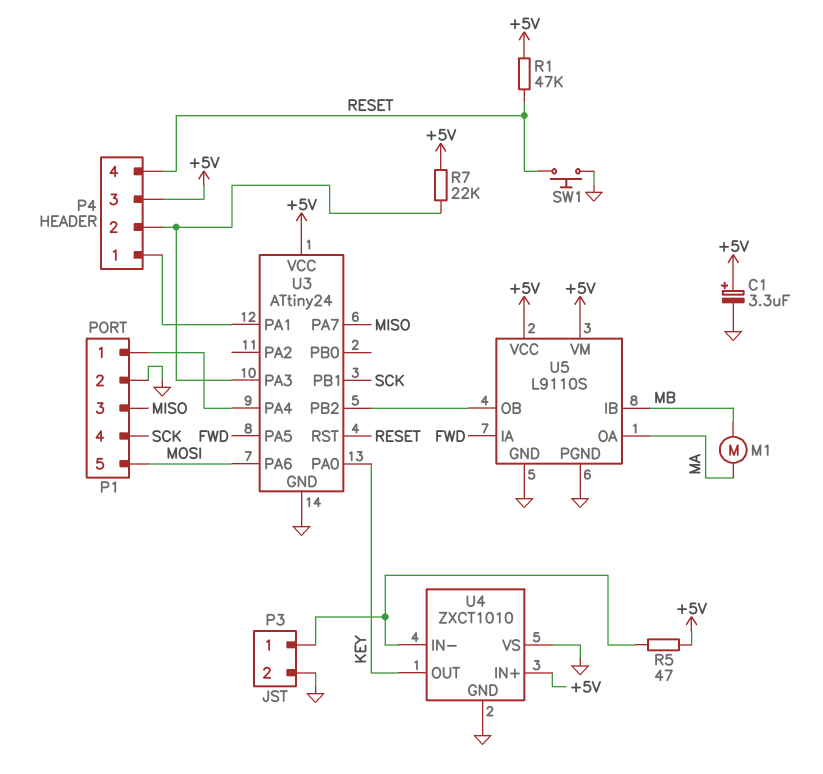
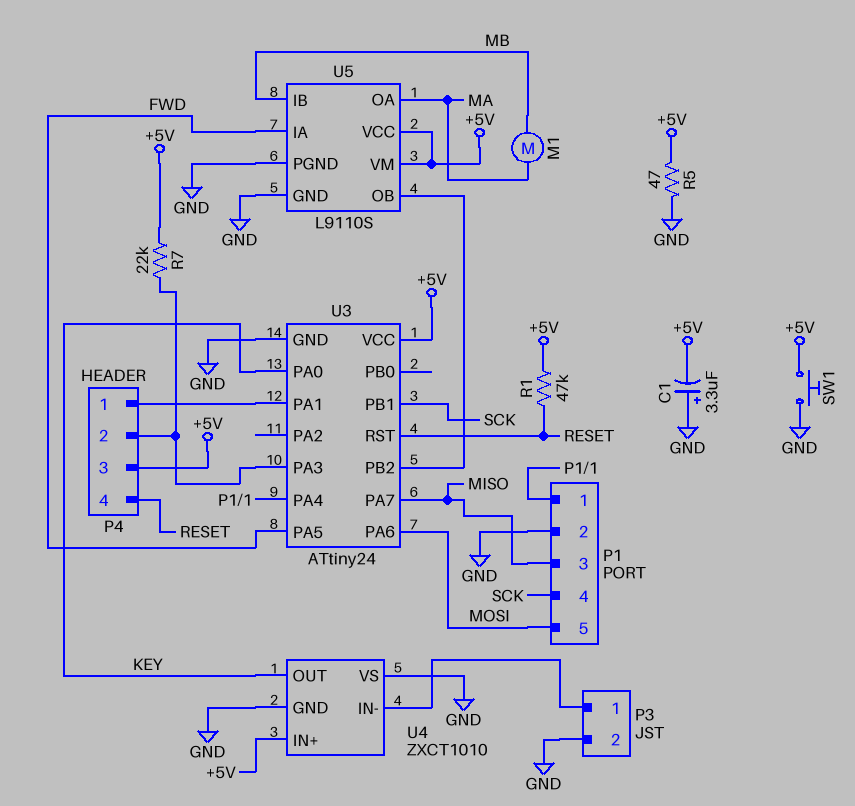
C1: 3.3uF (plus +5V, minus GND) -> 3.3uF (plus GND, minus +5V)
R5: 47 (+5V, P3/1) -> 47 (+5V, GND)
SW1: button (GND, RESET) -> button (+5V, GND)

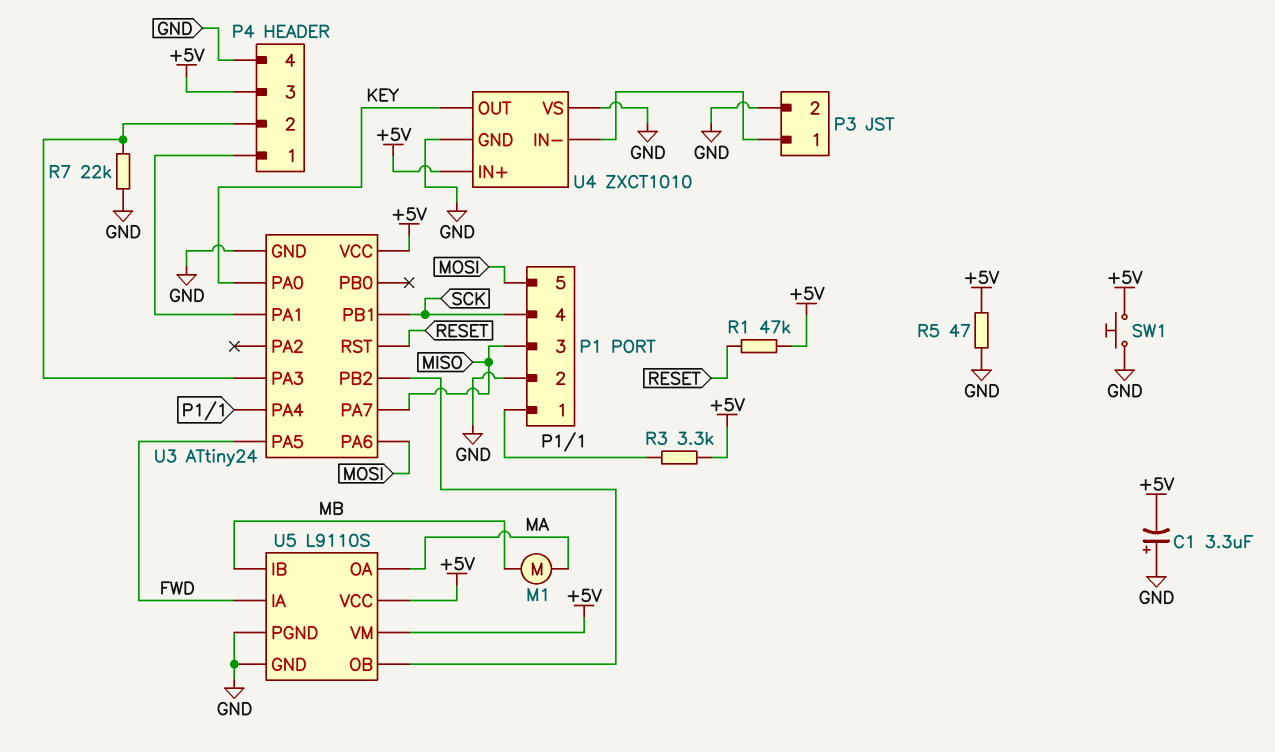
P4 pin 4: RESET -> GND
R3: none -> 3.3k (+5V, P1/1)
R7: 22k (+5V, P4/2) -> 22k (GND, P4/2)

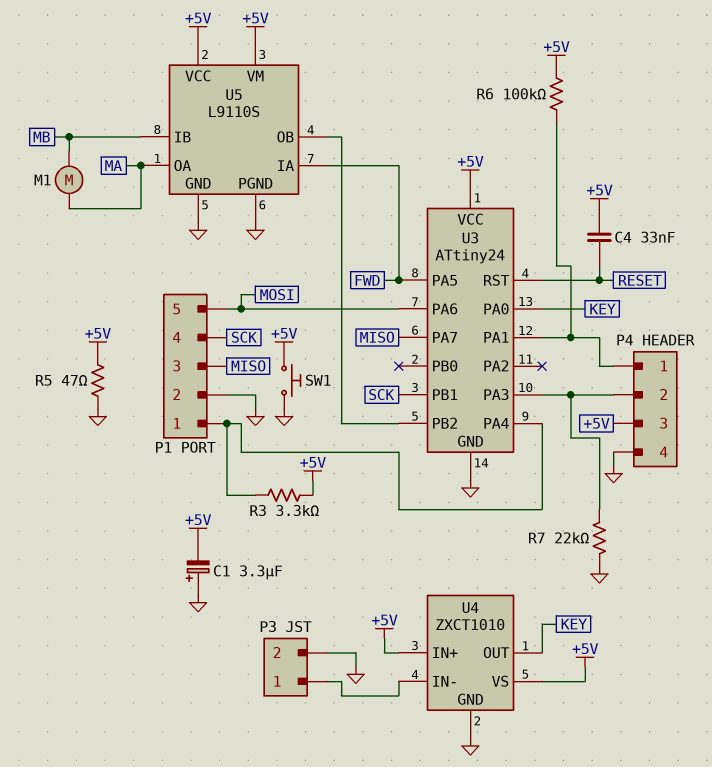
C4: none -> 33nF (+5V, RESET)
R1: 47k (+5V, RESET) -> none
R6: none -> 100k (+5V, P4/1)
U4 pin VS: GND -> +5V

